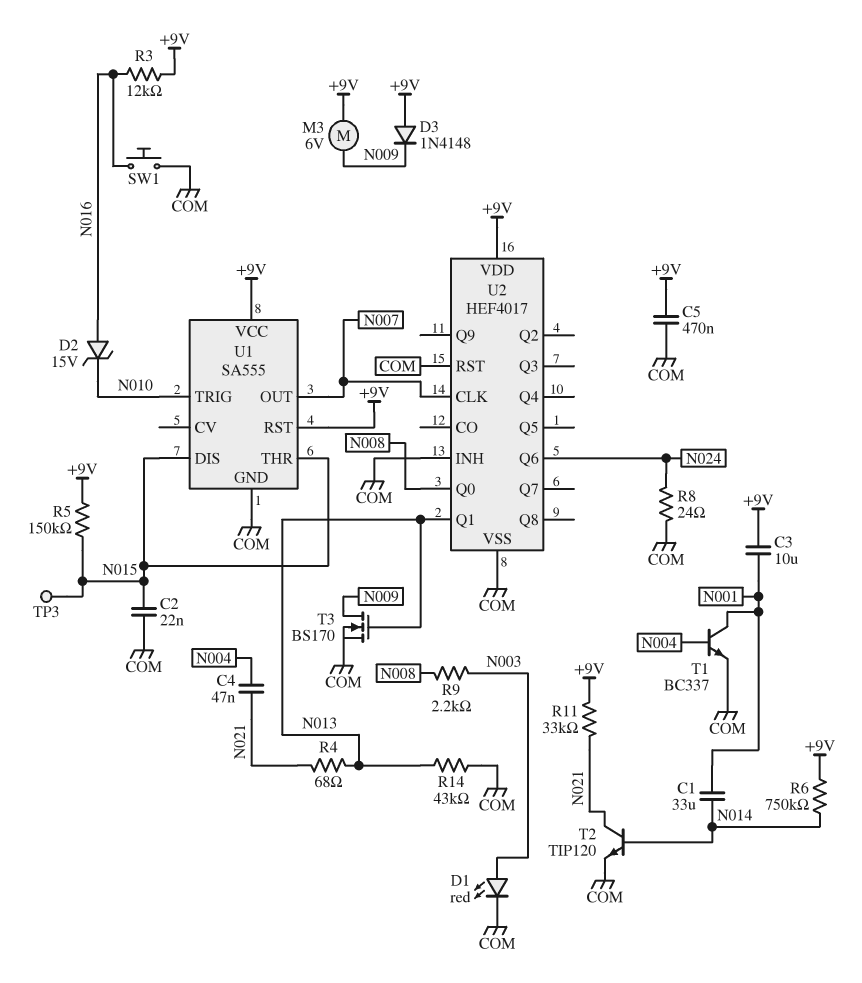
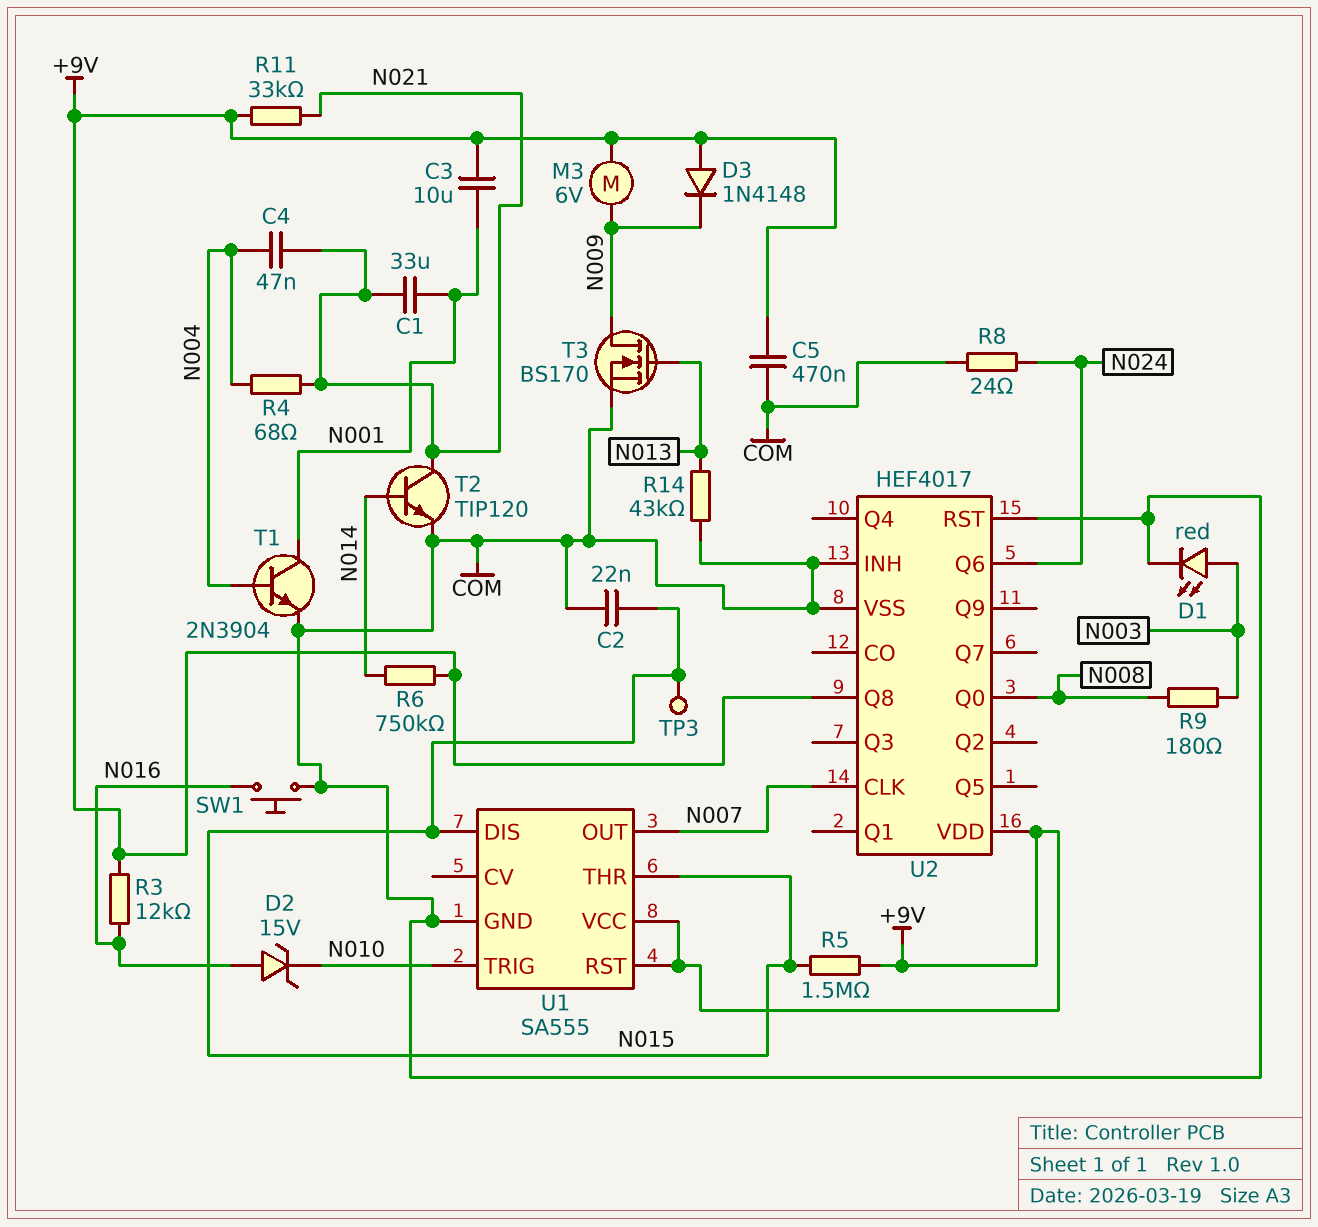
C1: 33uF (N001, N014) -> 33uF (N001, N021)
R4: 68 (N013, N021) -> 68 (N004, N021)
R5: 150k (+9V, N015) -> 1.5M (+9V, N015)
R9: 2.2k (N003, N008) -> 180 (N003, N008)
T1: NPN BC337 (B N004, C N001, E COM) -> NPN 2N3904 (B N004, C N001, E COM)
U2 pin Q1: N013 -> none
U2 pin Q8: none -> +9V

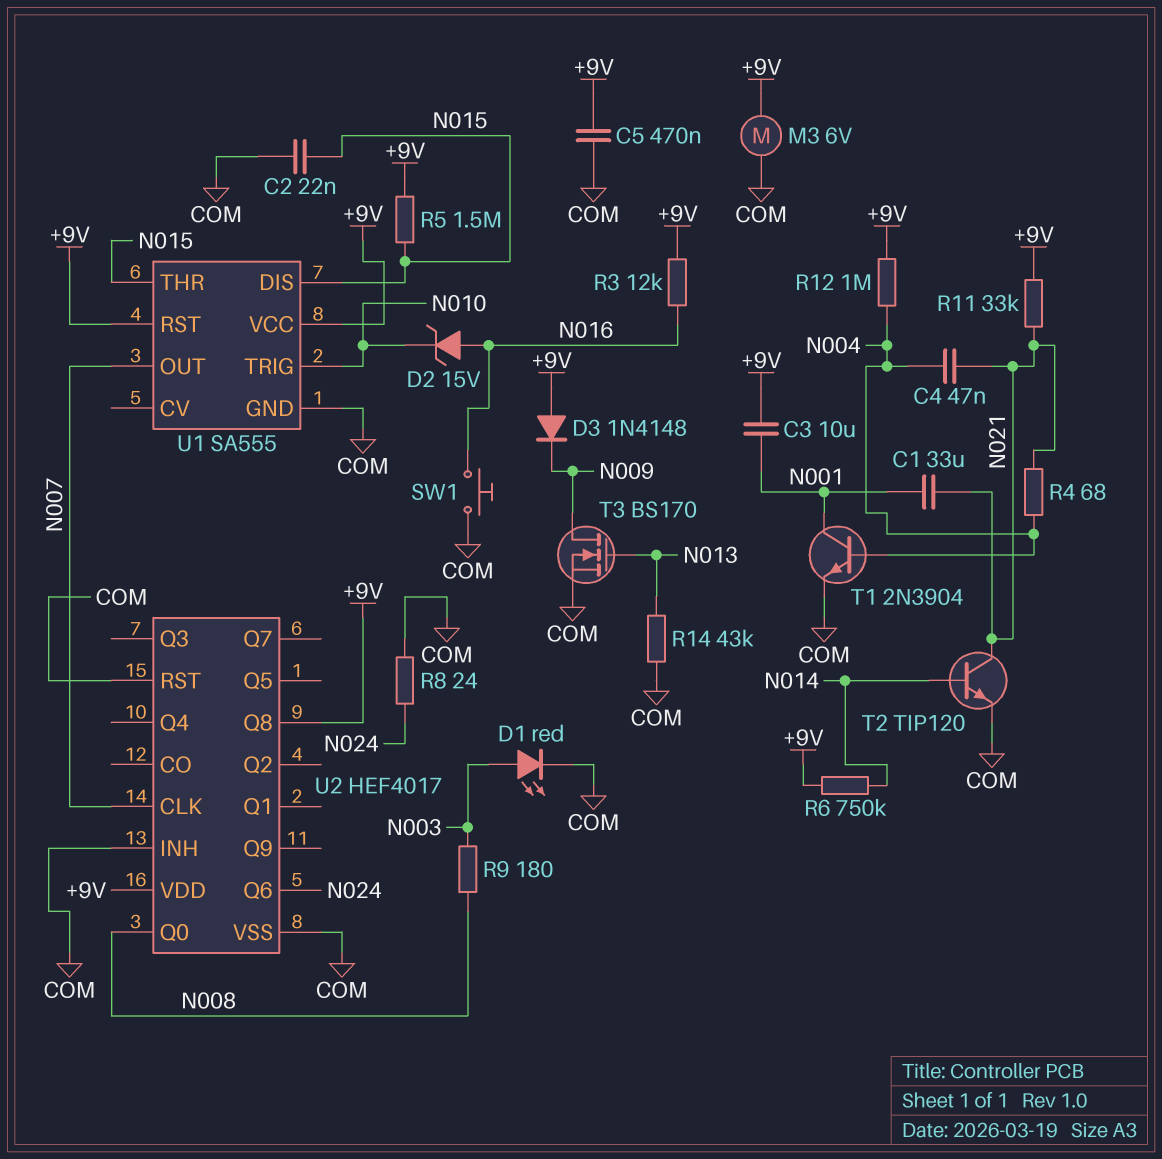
M3: motor 6V (+9V, N009) -> motor 6V (+9V, COM)
R12: none -> 1M (+9V, N004)
TP3: test point (N015) -> none

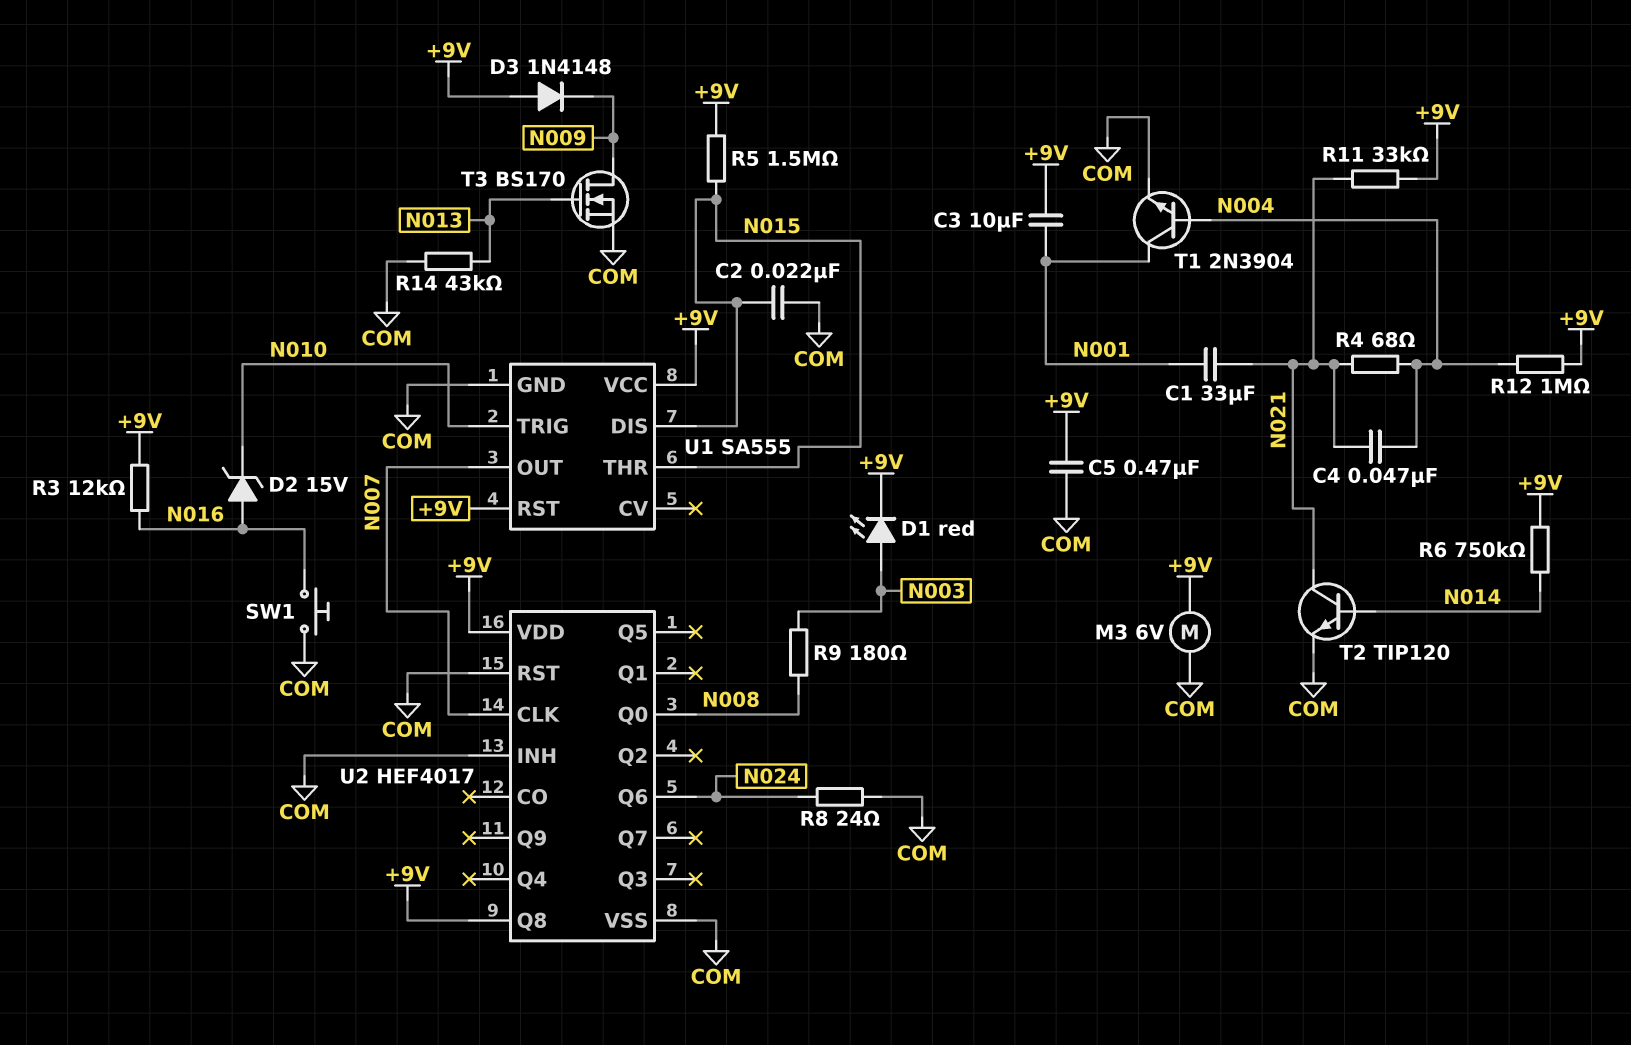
D1: LED red (A N003, K COM) -> LED red (A N003, K +9V)

